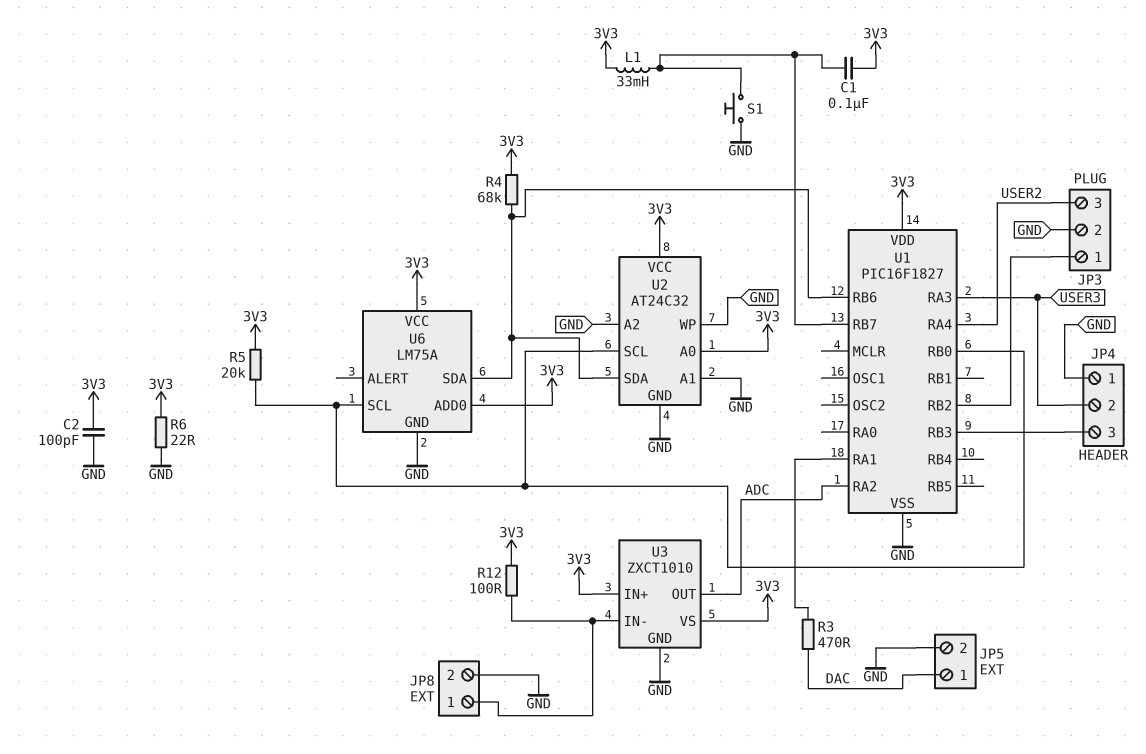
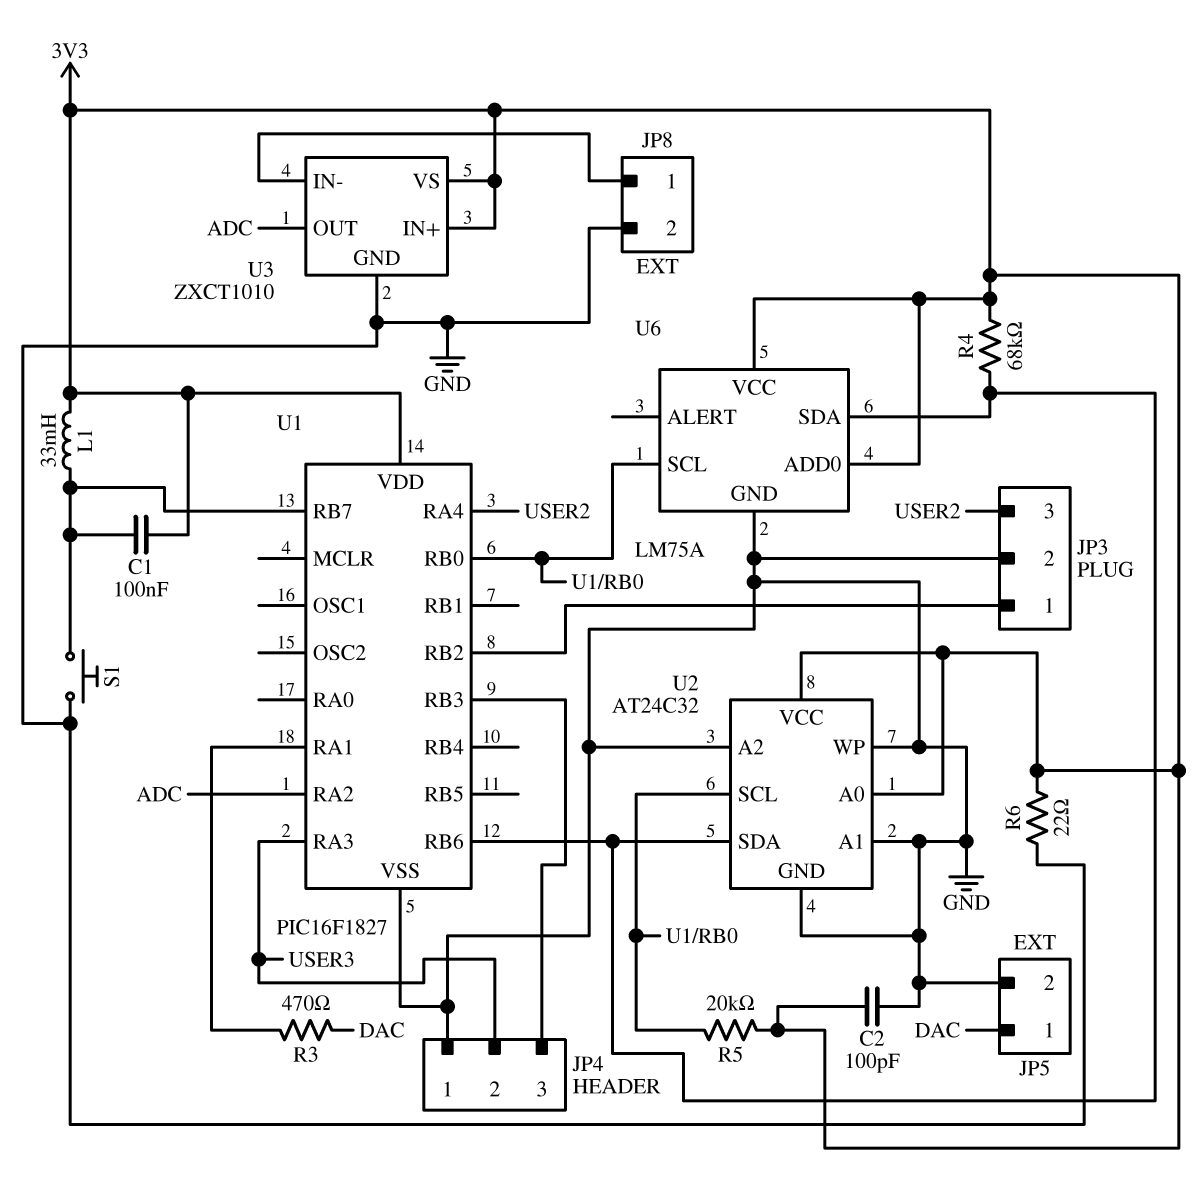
R12: 100 (3V3, JP8/1) -> none

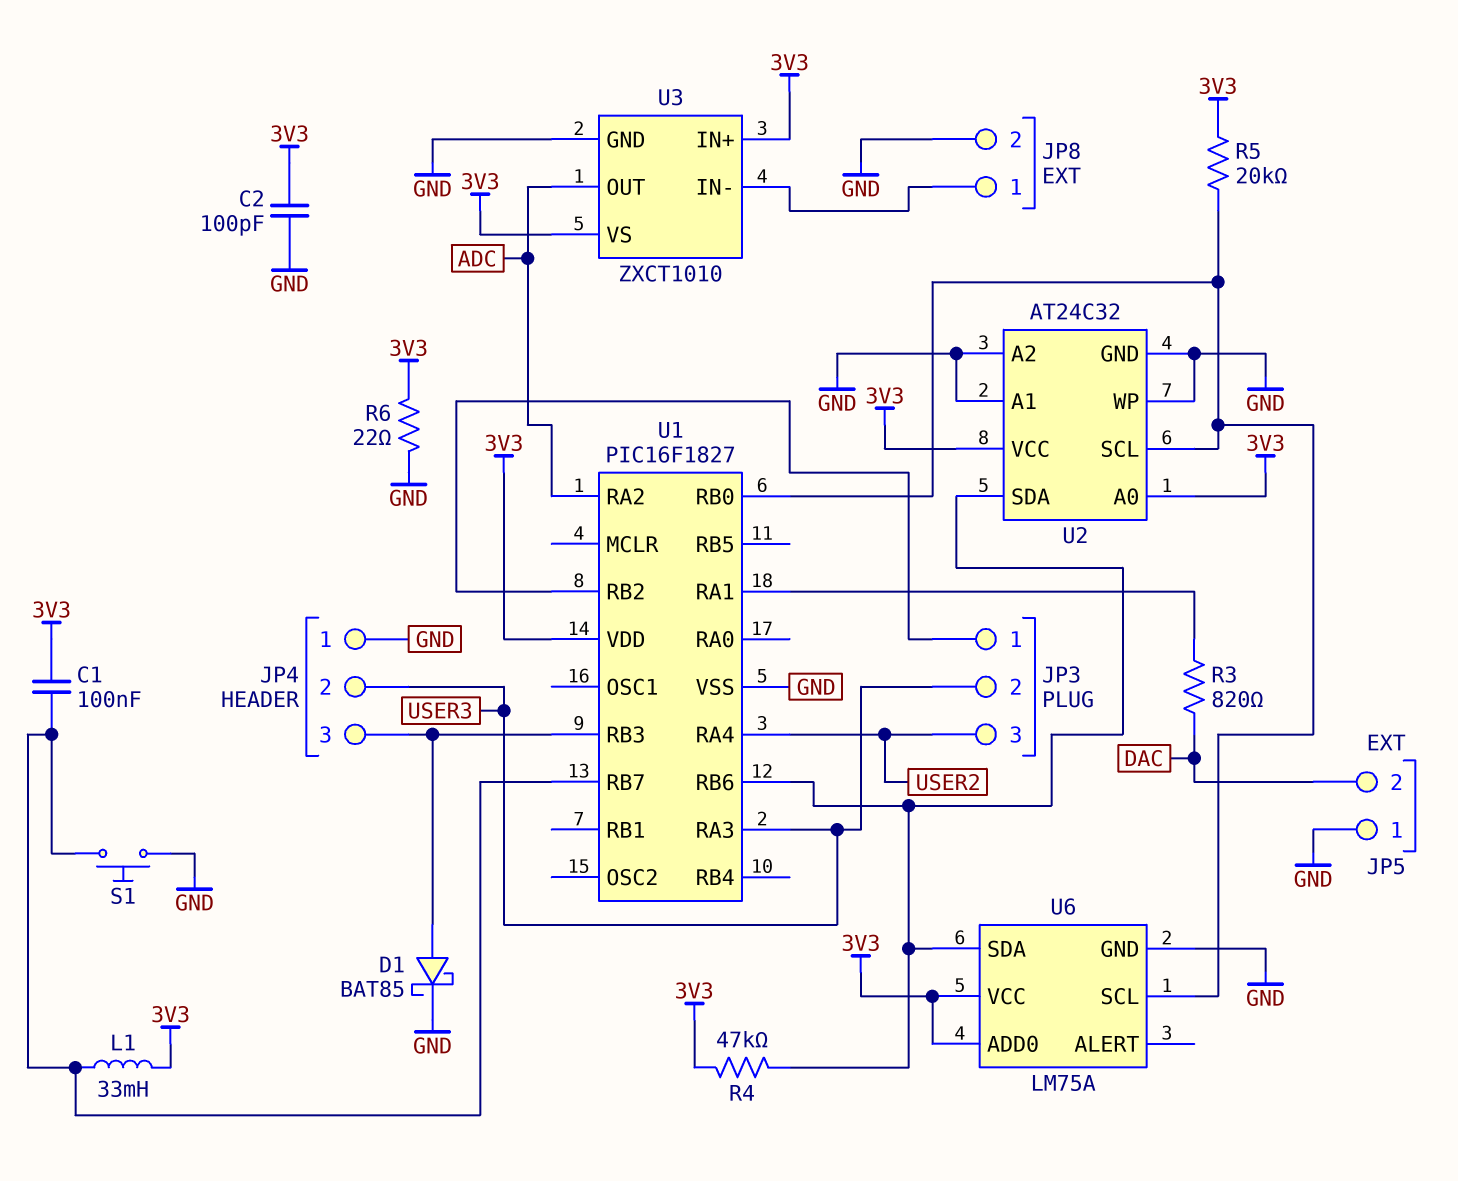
D1: none -> schottky BAT85 (A JP4/3, K GND)
JP3 pin 2: GND -> USER3
JP5 pin 1: DAC -> GND
JP5 pin 2: GND -> DAC
R3: 470 (DAC, U1/RA1) -> 820 (DAC, U1/RA1)
R4: 68k (3V3, U1/RB6) -> 47k (3V3, U1/RB6)

